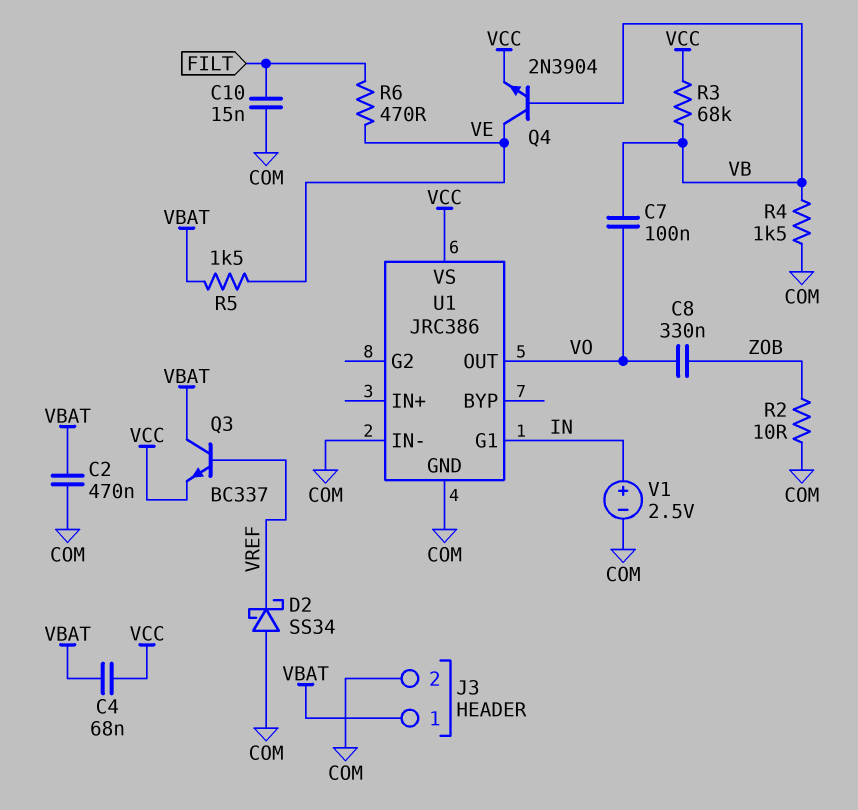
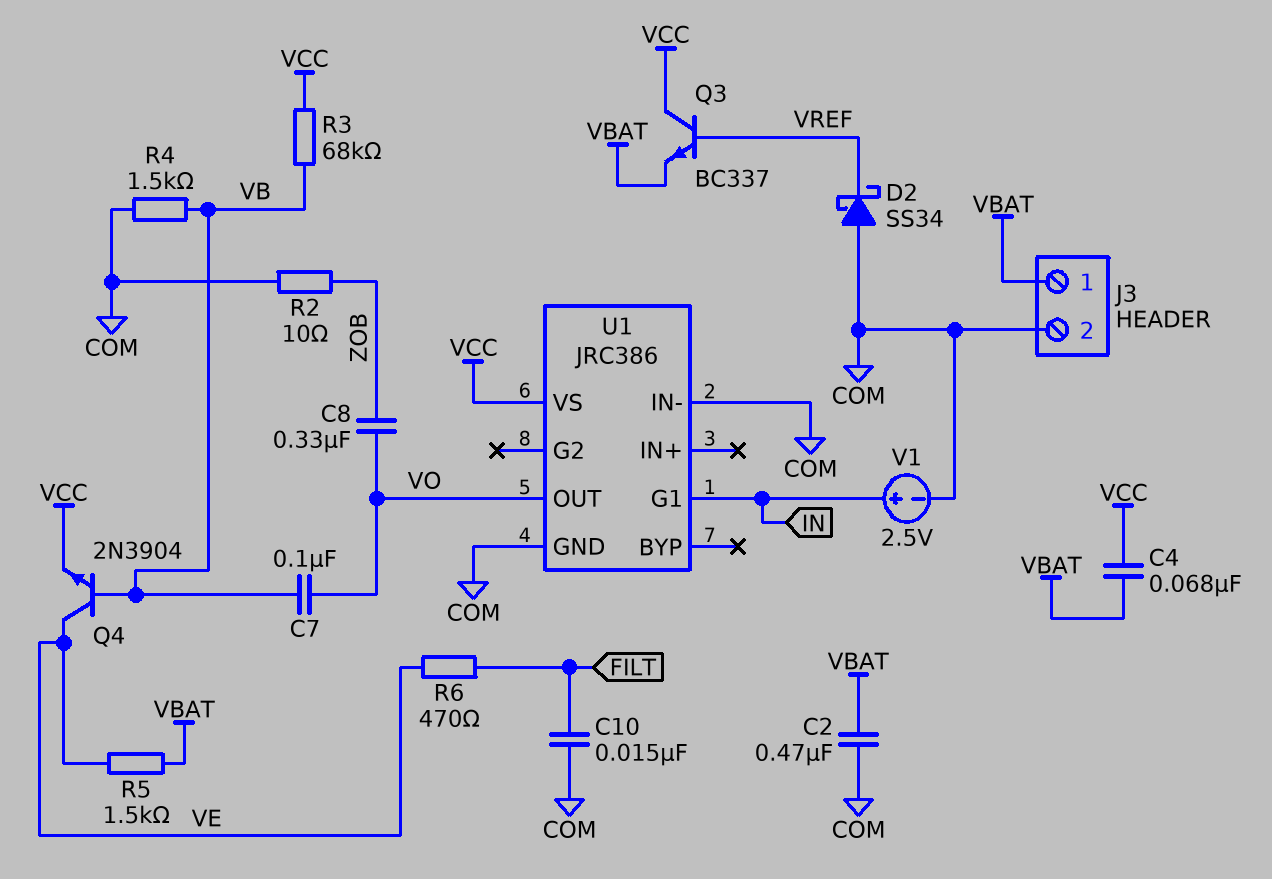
Q3: NPN BC337 (B VREF, C VBAT, E VCC) -> NPN BC337 (B VREF, C VCC, E VBAT)

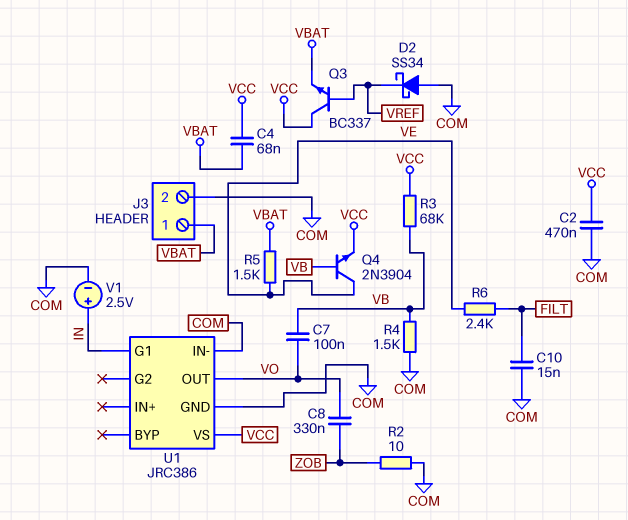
C2: 470nF (COM, VBAT) -> 470nF (COM, VCC)
R6: 470 (FILT, VE) -> 2.4k (FILT, VE)

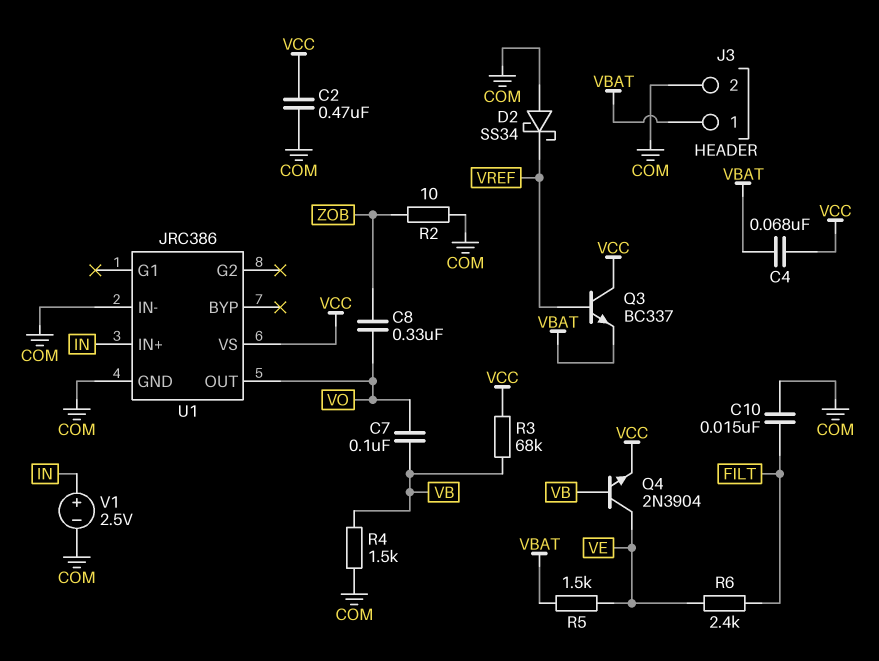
U1 pin G1: IN -> none
U1 pin IN+: none -> IN

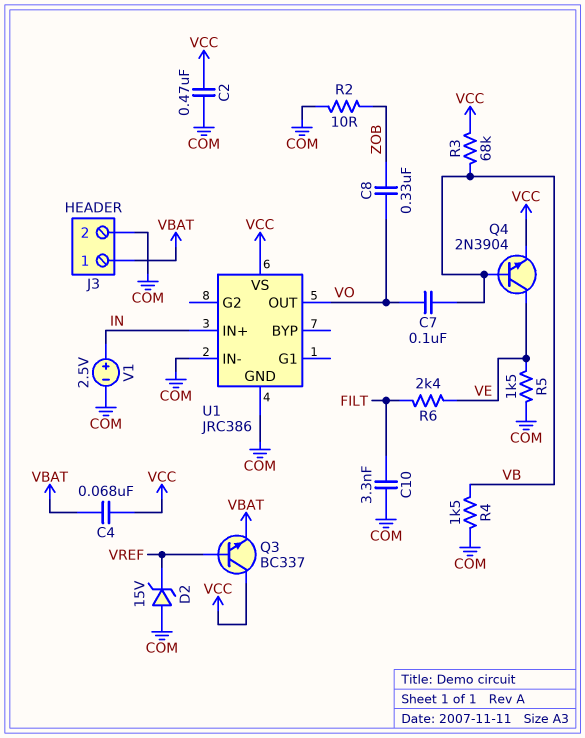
C10: 15nF (COM, FILT) -> 3.3nF (COM, FILT)
D2: schottky SS34 (A COM, K VREF) -> zener 15V (A COM, K VREF)
R5: 1.5k (VBAT, VE) -> 1.5k (COM, VE)

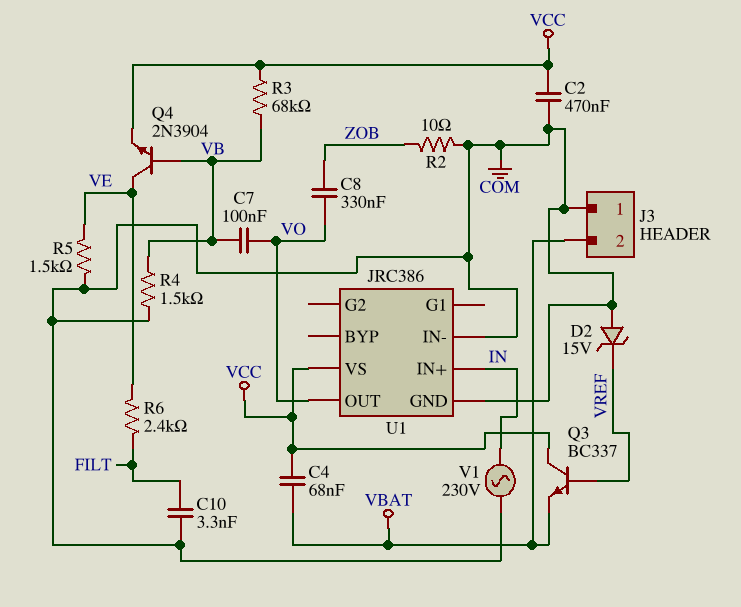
J3 pin 1: VBAT -> COM
J3 pin 2: COM -> VBAT
V1: 2.5V (plus IN, minus COM) -> AC 230V (COM, IN)

